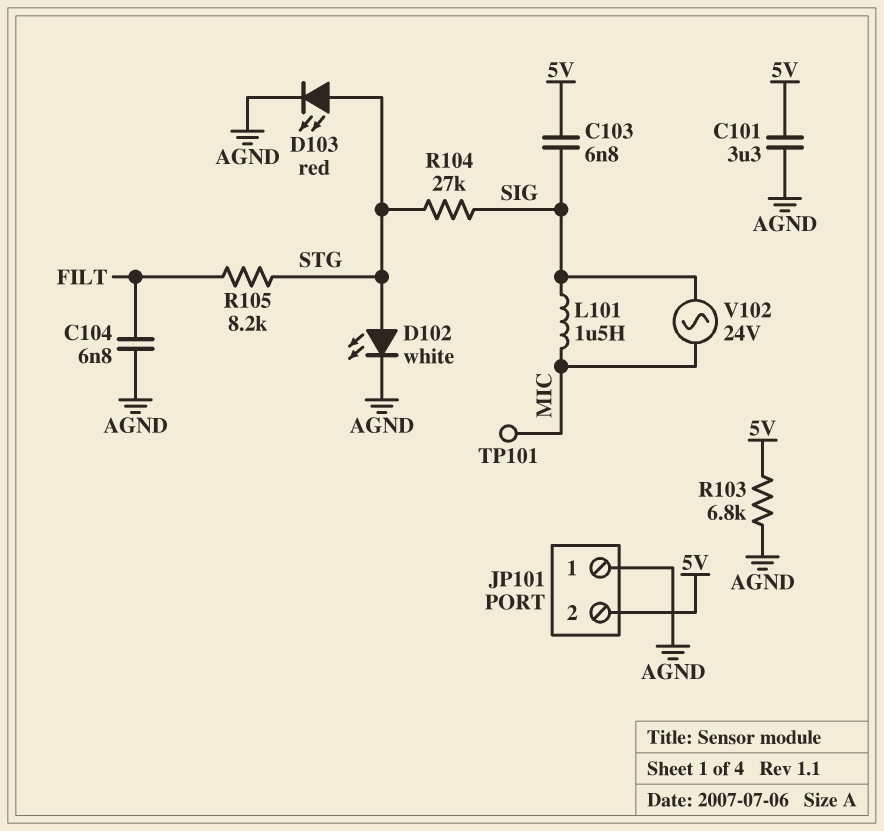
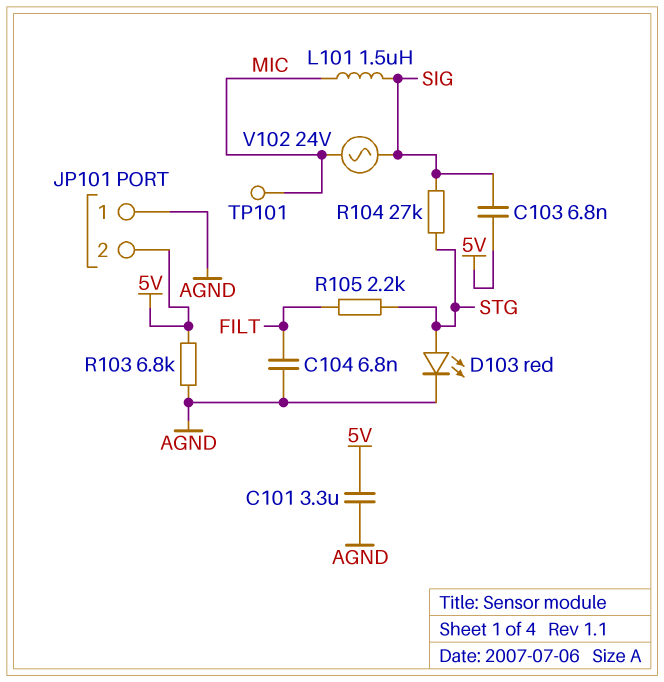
D102: LED white (A STG, K AGND) -> none
R105: 8.2k (FILT, STG) -> 2.2k (FILT, STG)

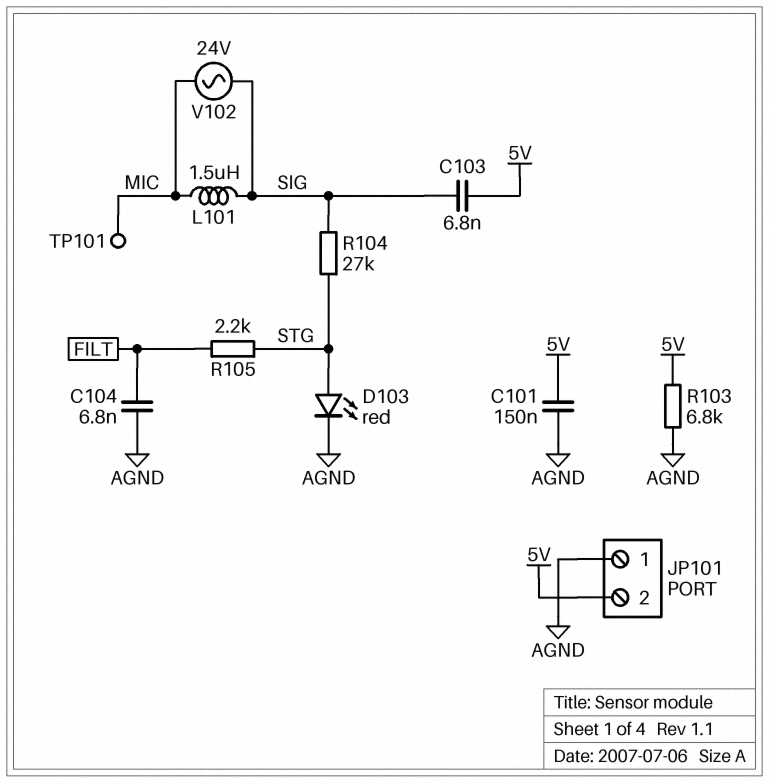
C101: 3.3uF (5V, AGND) -> 150nF (5V, AGND)

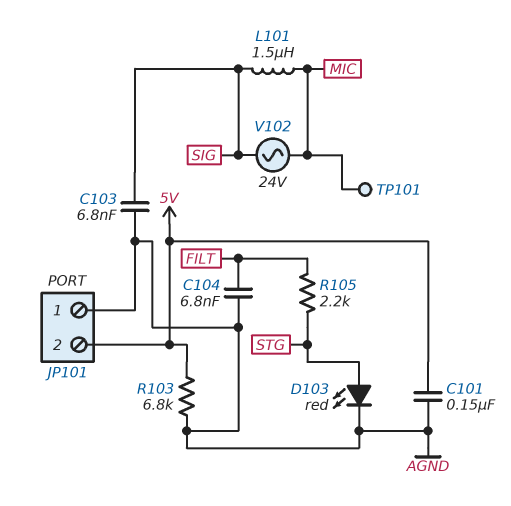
C103: 6.8nF (5V, SIG) -> 6.8nF (AGND, SIG)
R104: 27k (SIG, STG) -> none

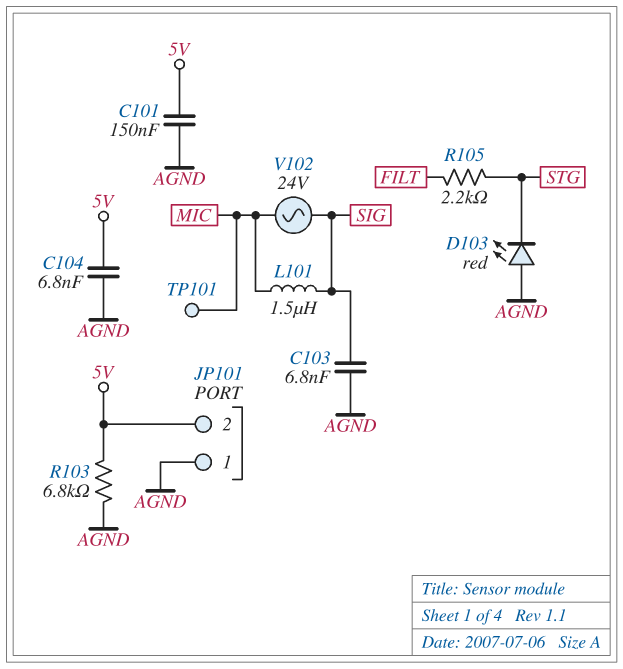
C104: 6.8nF (AGND, FILT) -> 6.8nF (5V, AGND)
D103: LED red (A STG, K AGND) -> LED red (A AGND, K STG)

